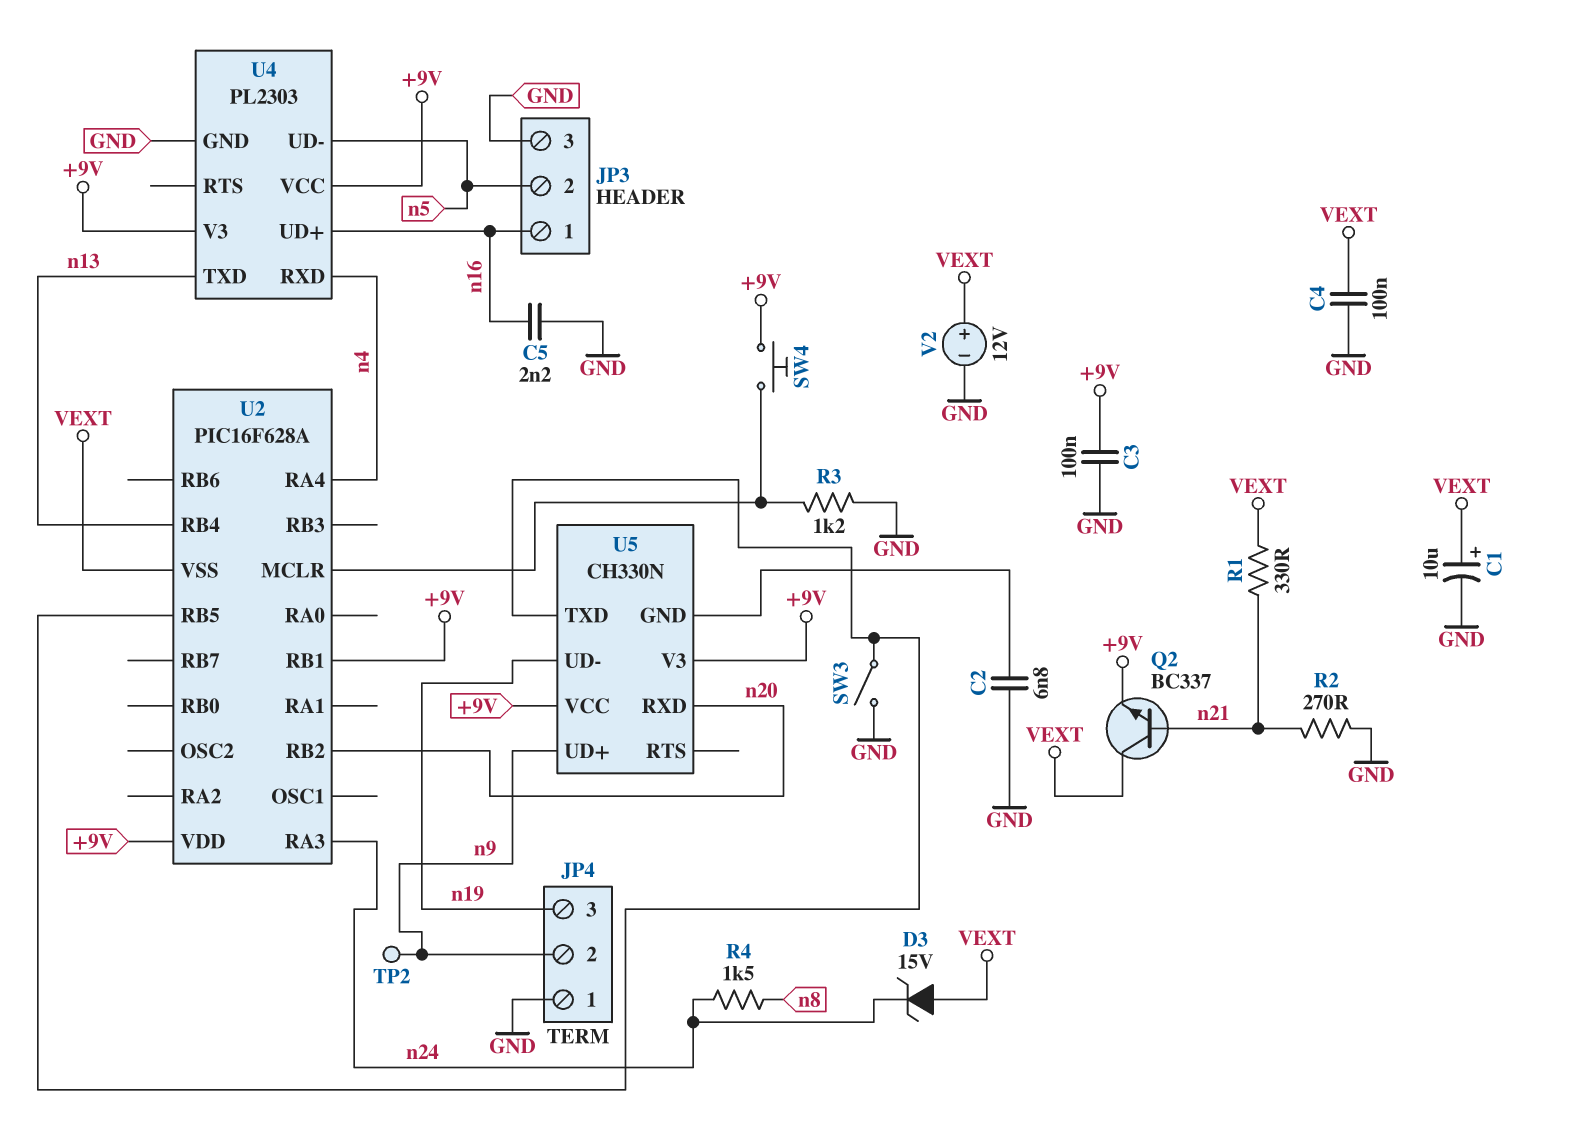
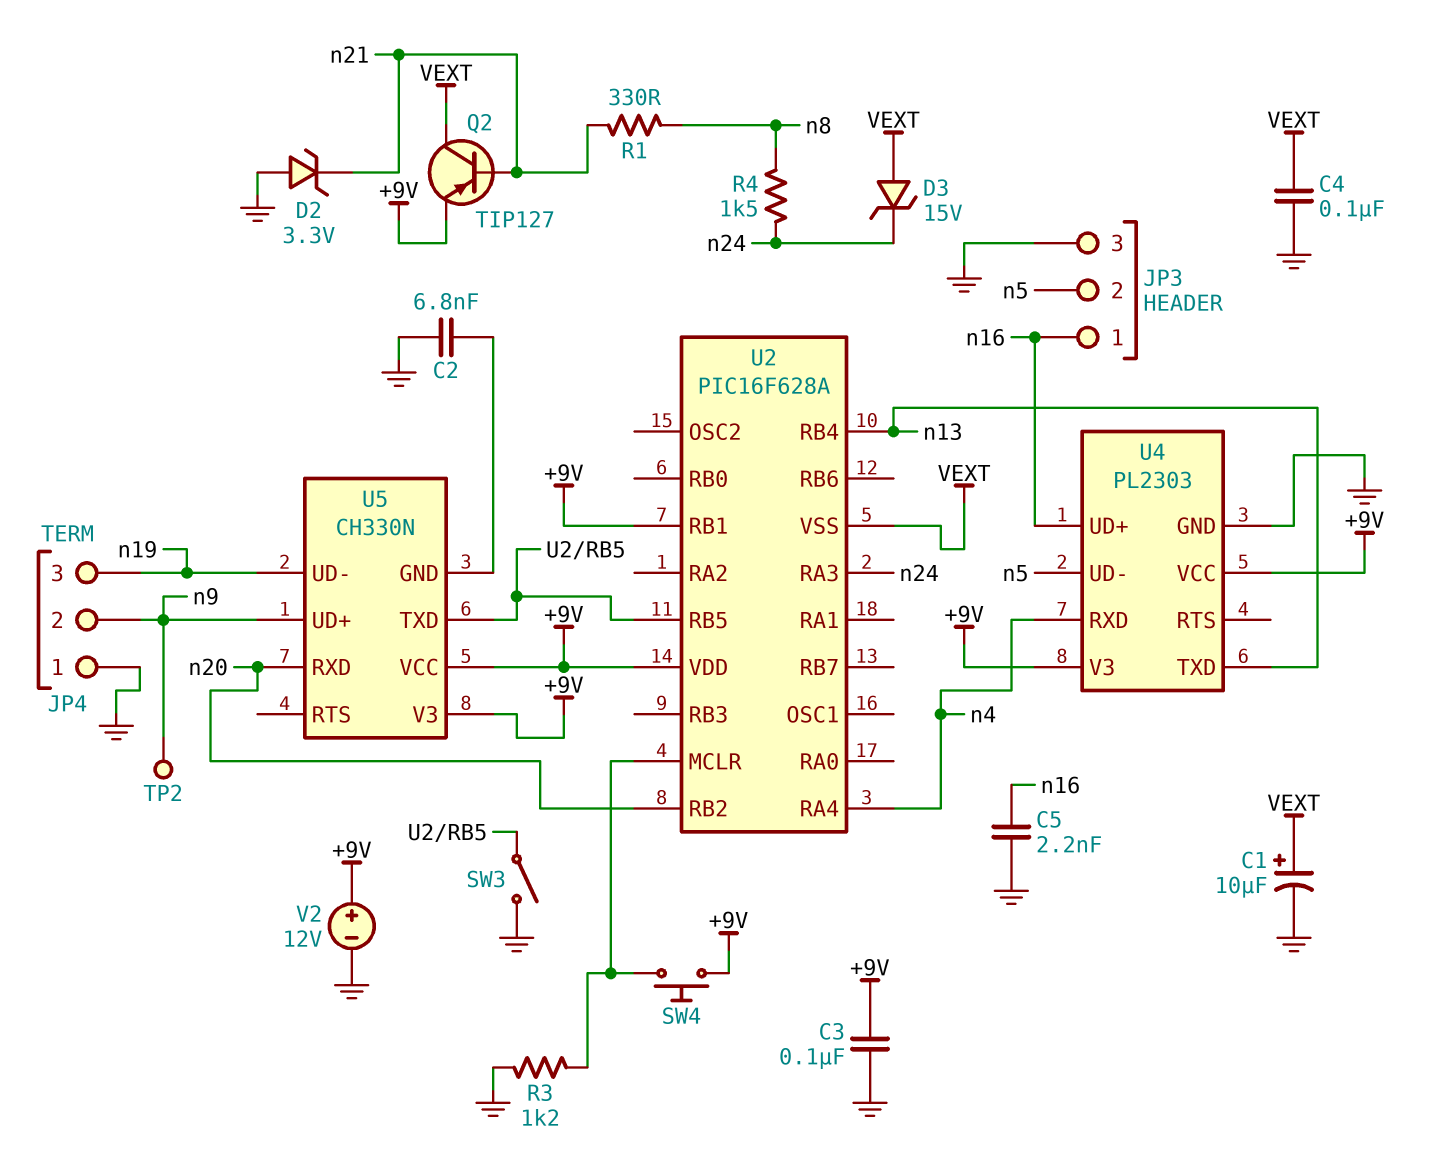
D2: none -> zener 3.3V (A GND, K n21)
Q2: NPN BC337 (B n21, C VEXT, E +9V) -> PNP TIP127 (B n21, C VEXT, E +9V)
R1: 330 (VEXT, n21) -> 330 (n8, n21)
R2: 270 (GND, n21) -> none
V2: 12V (plus VEXT, minus GND) -> 12V (plus +9V, minus GND)

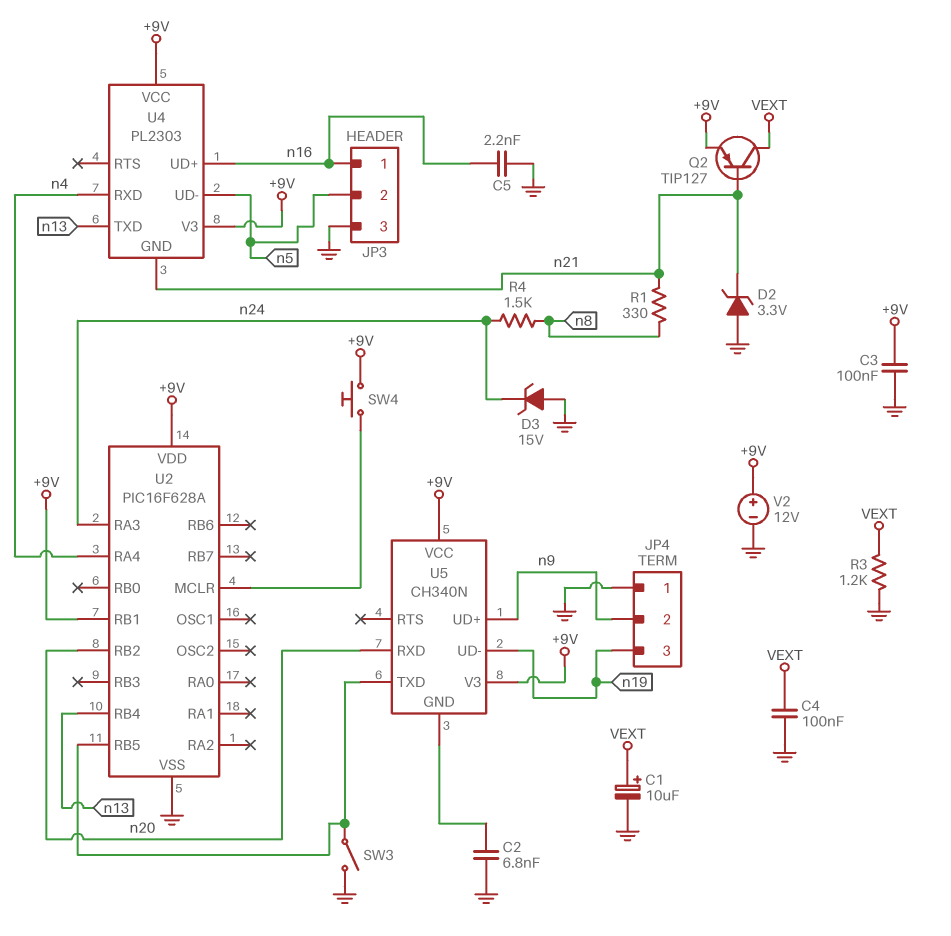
D3: zener 15V (A VEXT, K n24) -> zener 15V (A GND, K n24)
R3: 1.2k (GND, U2/MCLR) -> 1.2k (GND, VEXT)
TP2: test point (n9) -> none
U2 pin VSS: VEXT -> GND
U4 pin GND: GND -> n21
U5: CH330N -> CH340N

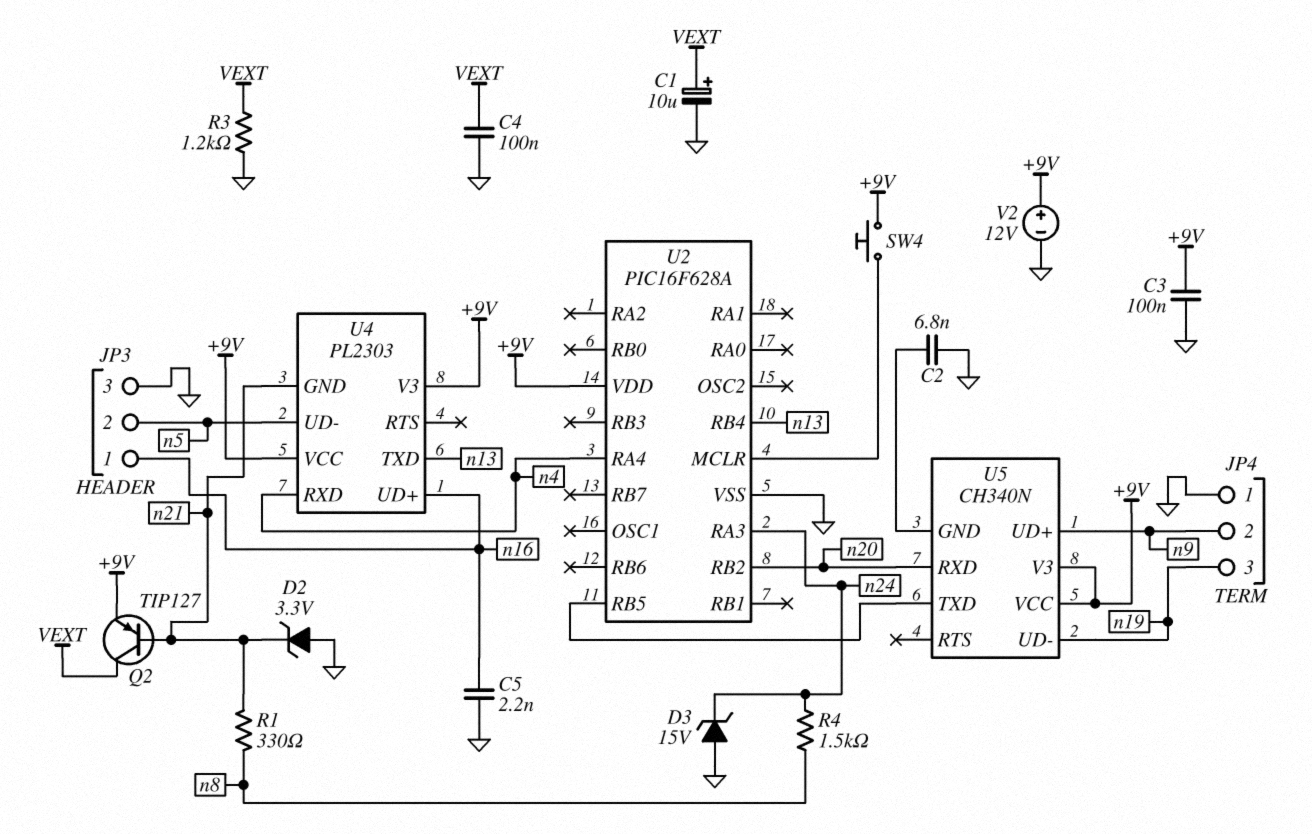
SW3: switch (GND, U2/RB5) -> none
U2 pin RB1: +9V -> none

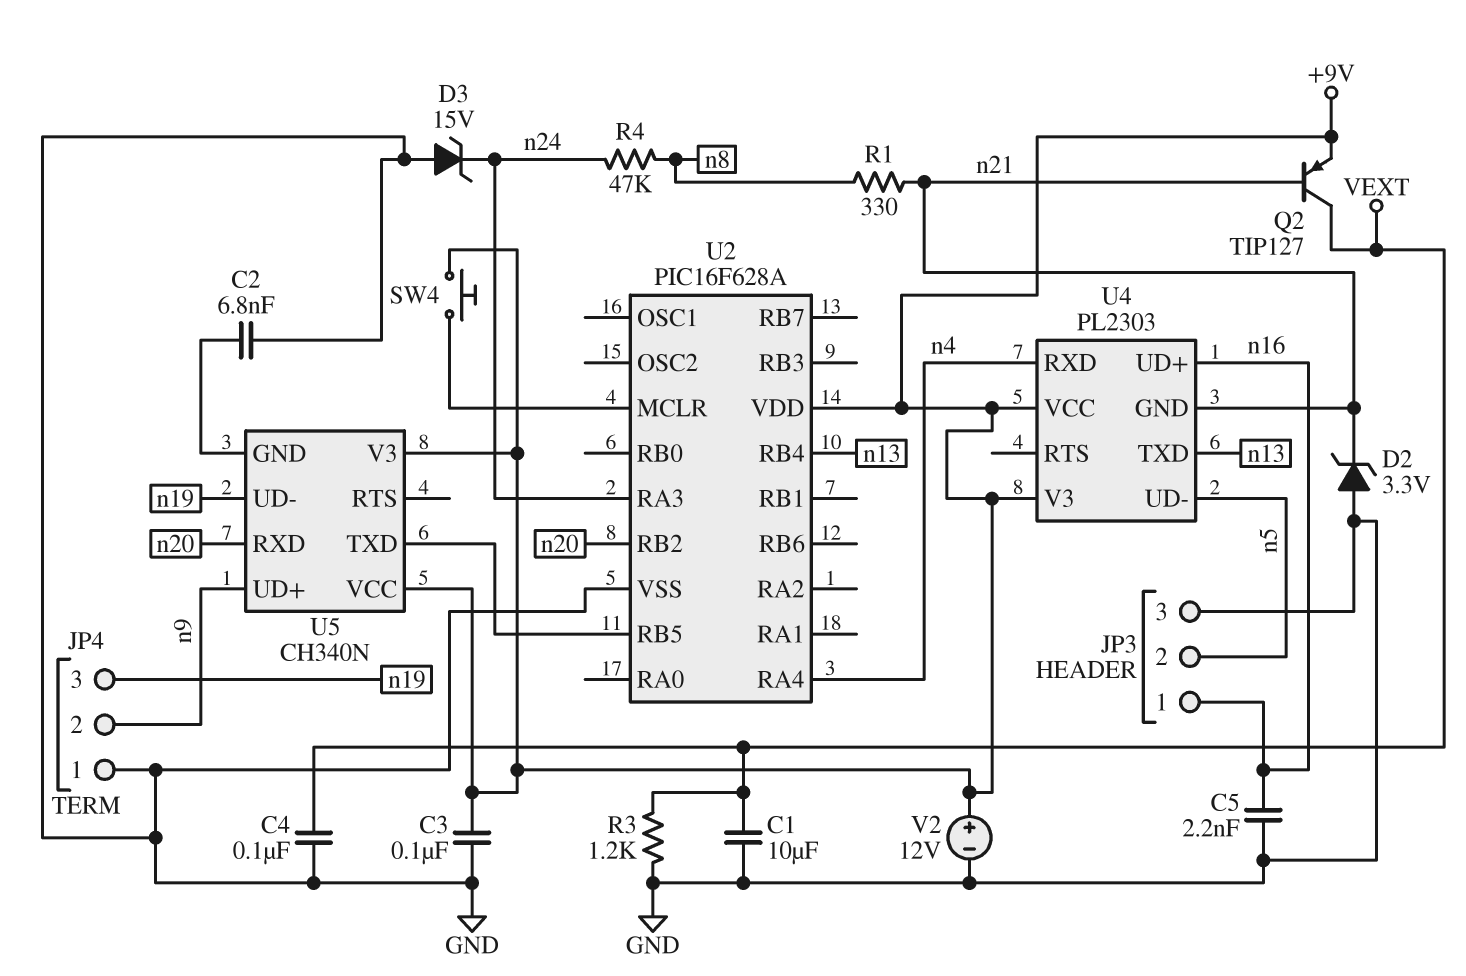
C1: 10uF (plus VEXT, minus GND) -> 10uF (GND, VEXT)
R4: 1.5k (n8, n24) -> 47k (n8, n24)

